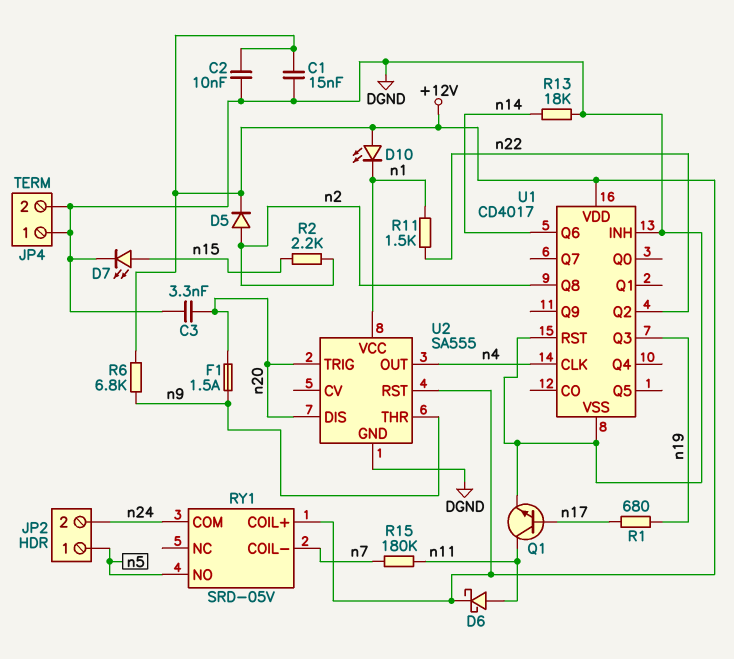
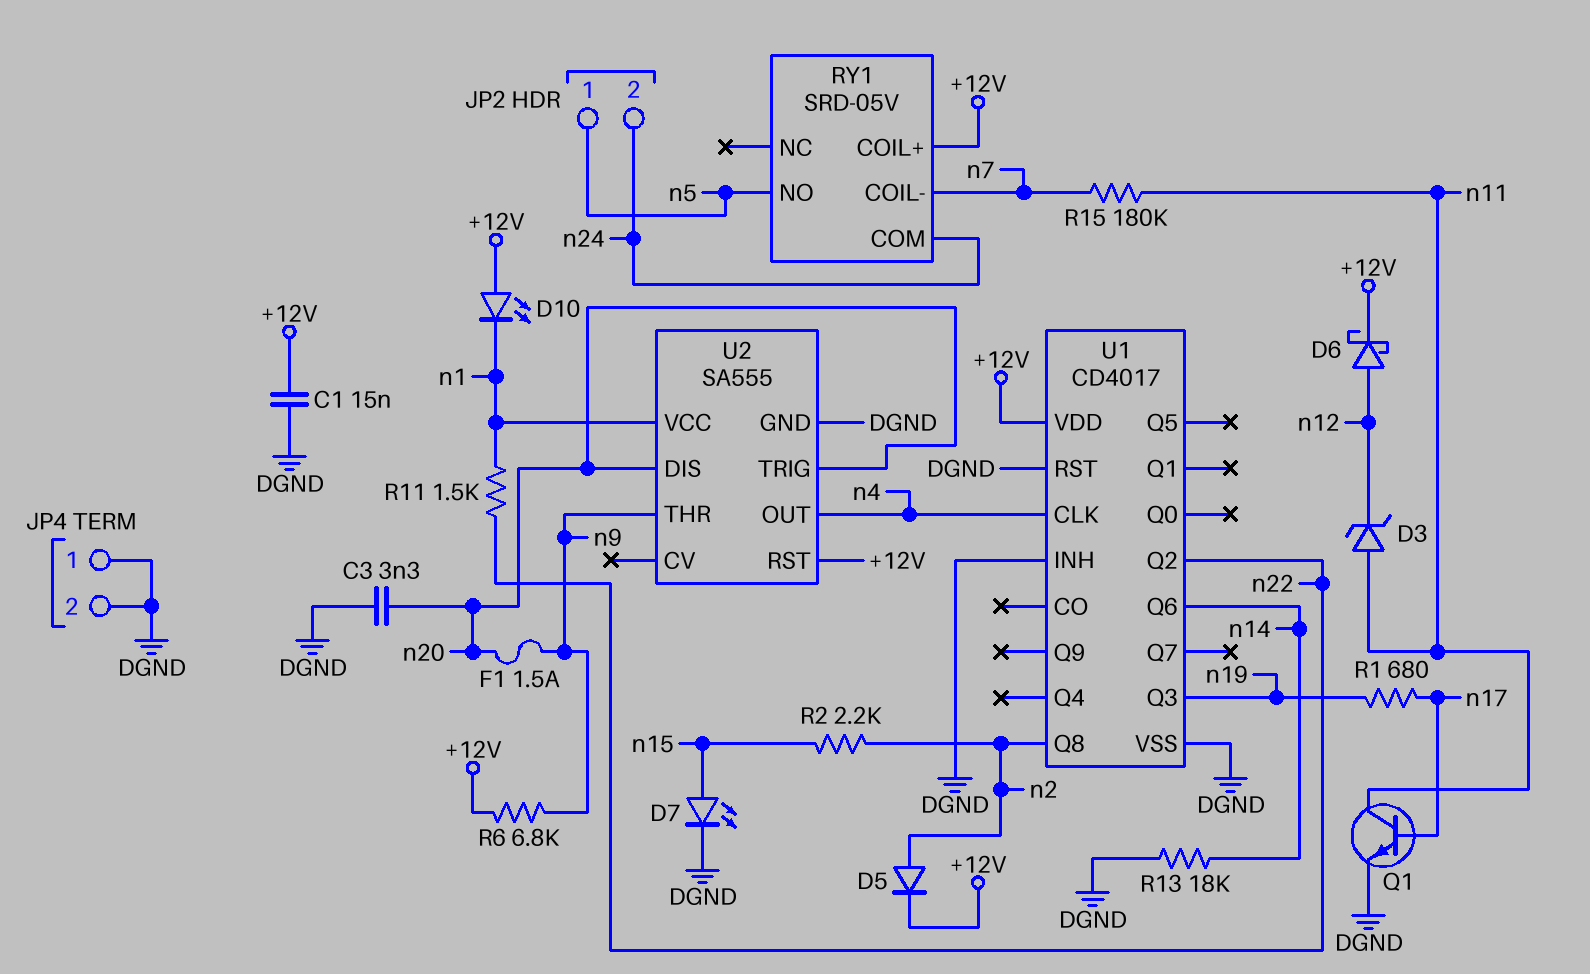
C2: 10nF (+12V, DGND) -> none
D3: none -> zener (A n11, K n12)
D6: schottky (A n11, K +12V) -> schottky (A n12, K +12V)

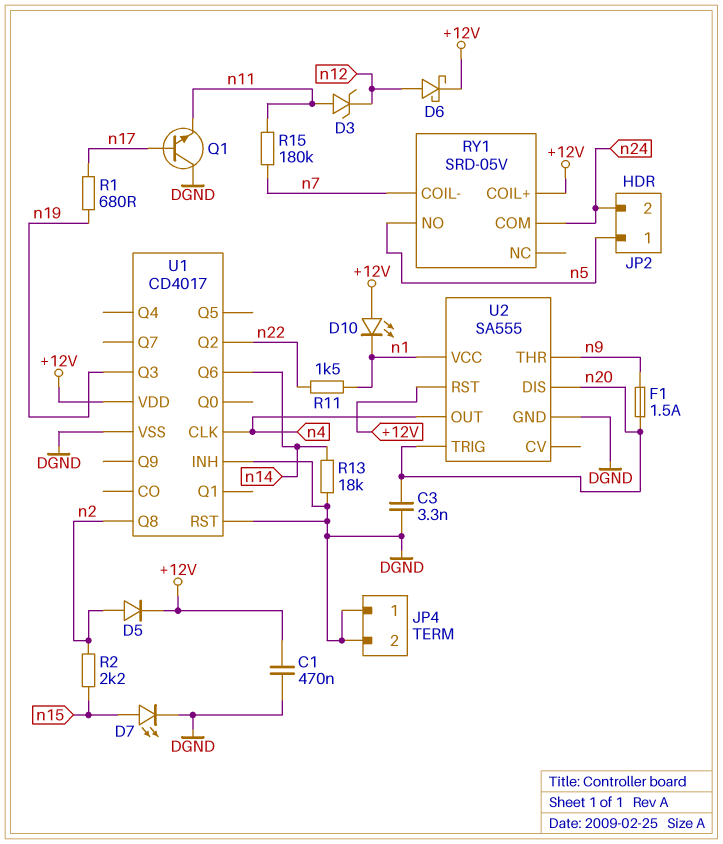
C1: 15nF (+12V, DGND) -> 470nF (+12V, DGND)
Q1: NPN (B n17, C n11, E DGND) -> NPN (B n17, C DGND, E n11)
R6: 6.8k (+12V, n9) -> none

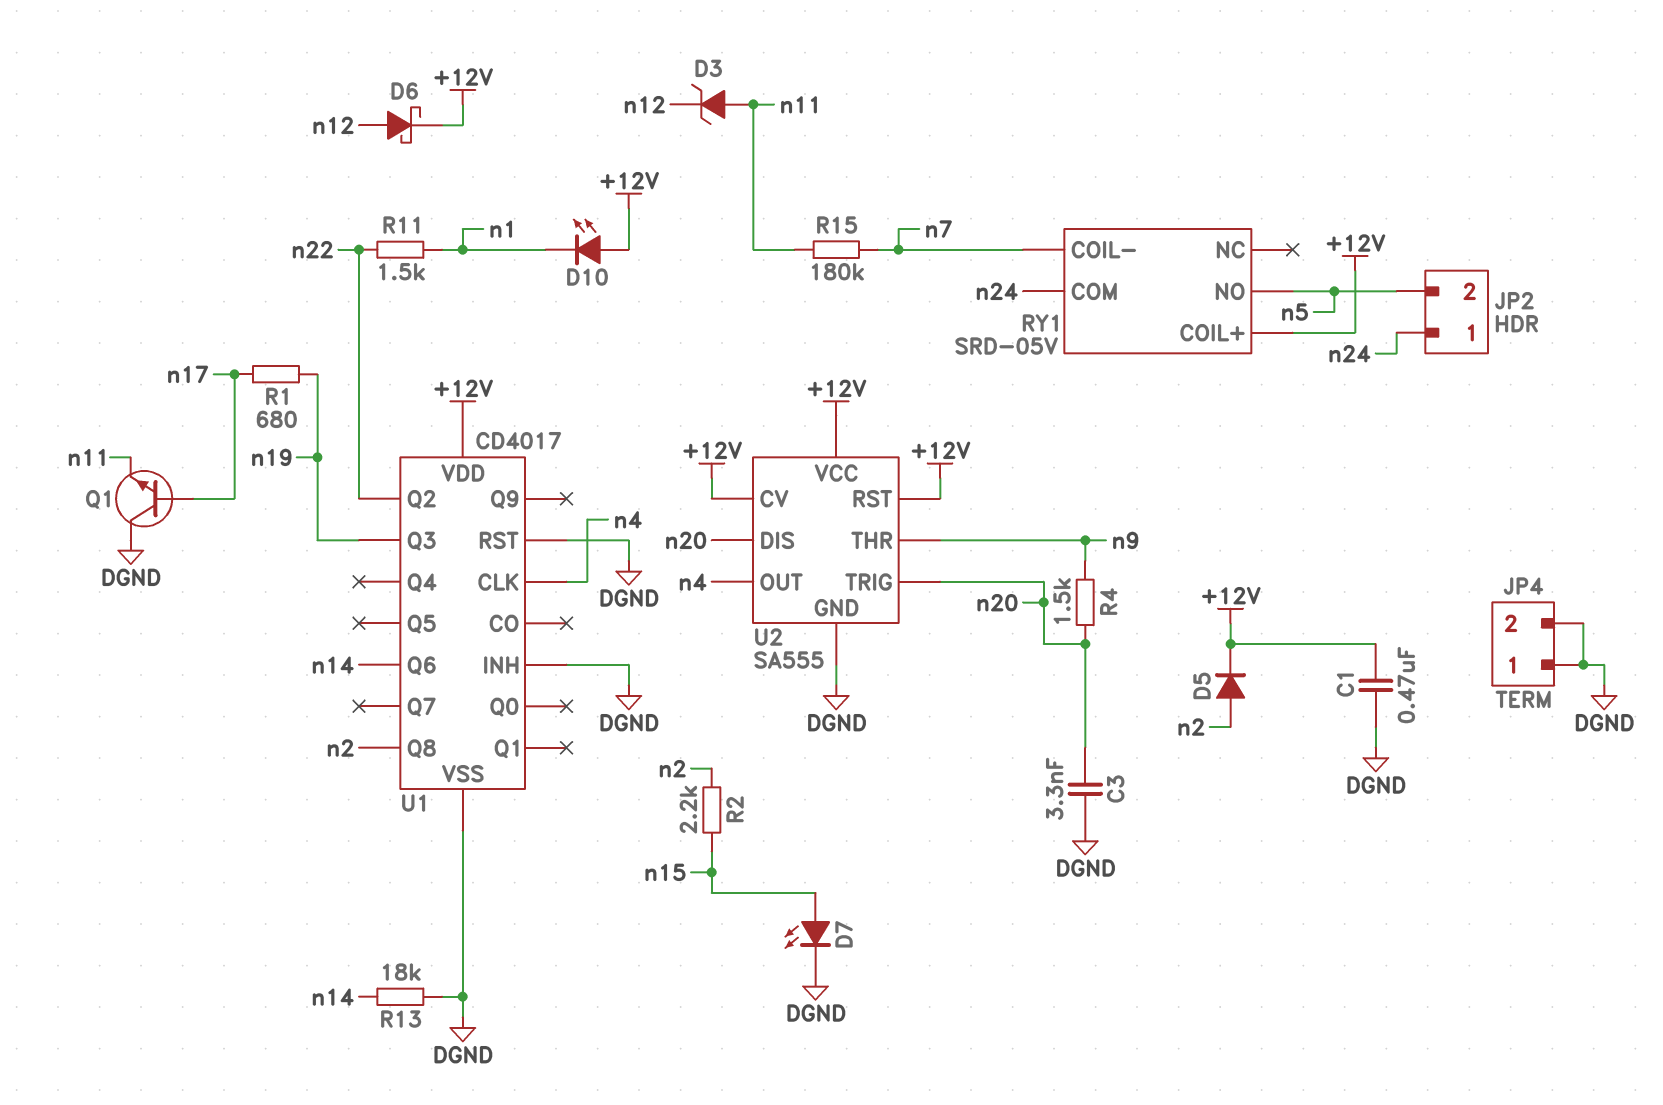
F1: 1.5A (n9, n20) -> none
JP2 pin 1: n5 -> n24
JP2 pin 2: n24 -> n5
R4: none -> 1.5k (n9, n20)
U2 pin CV: none -> +12V
U2 pin VCC: n1 -> +12V

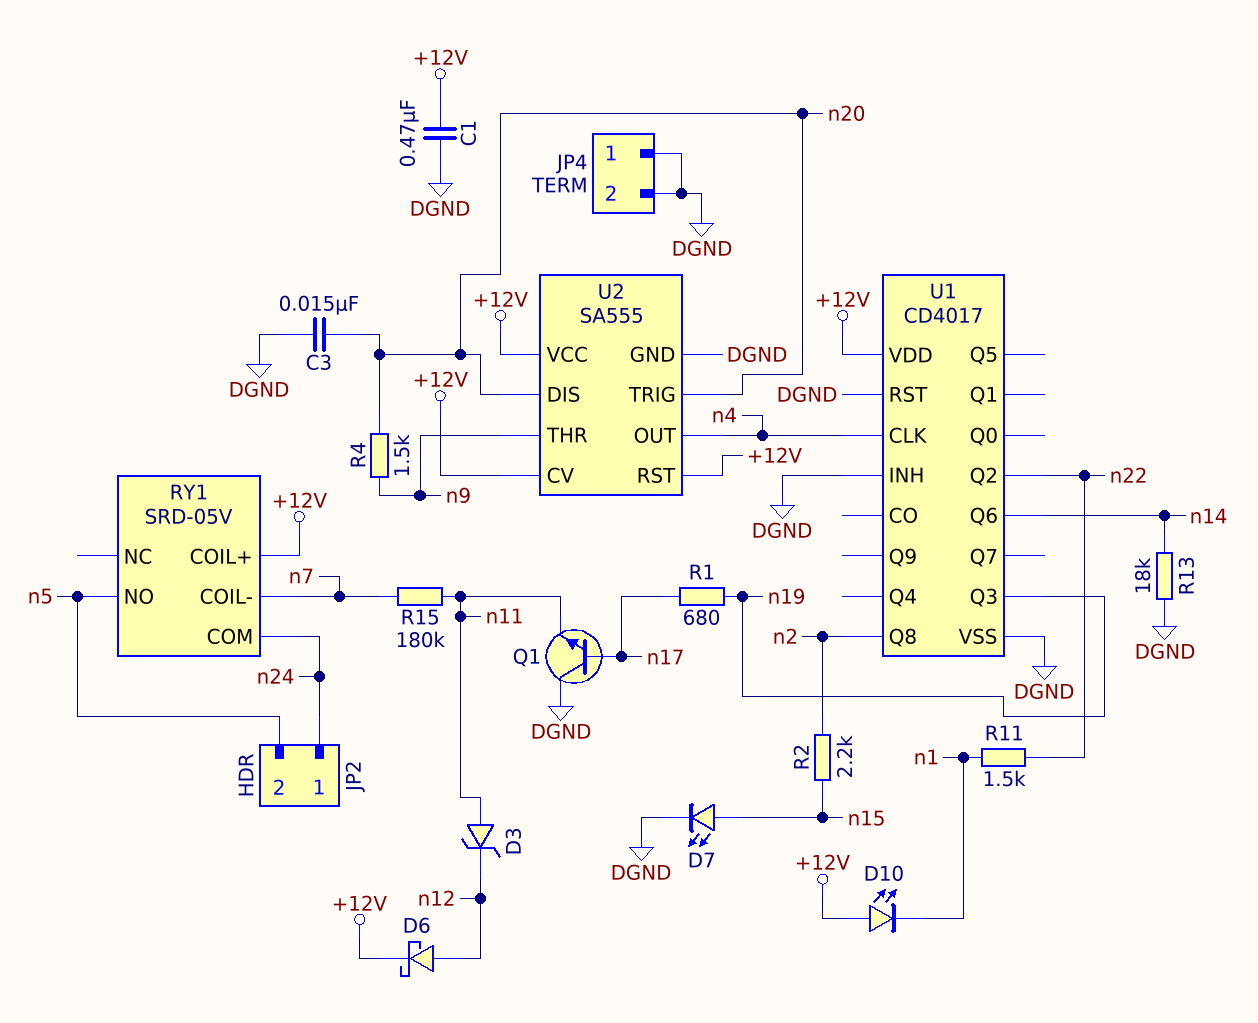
C3: 3.3nF (DGND, n20) -> 15nF (DGND, n20)
D5: diode (A n2, K +12V) -> none

